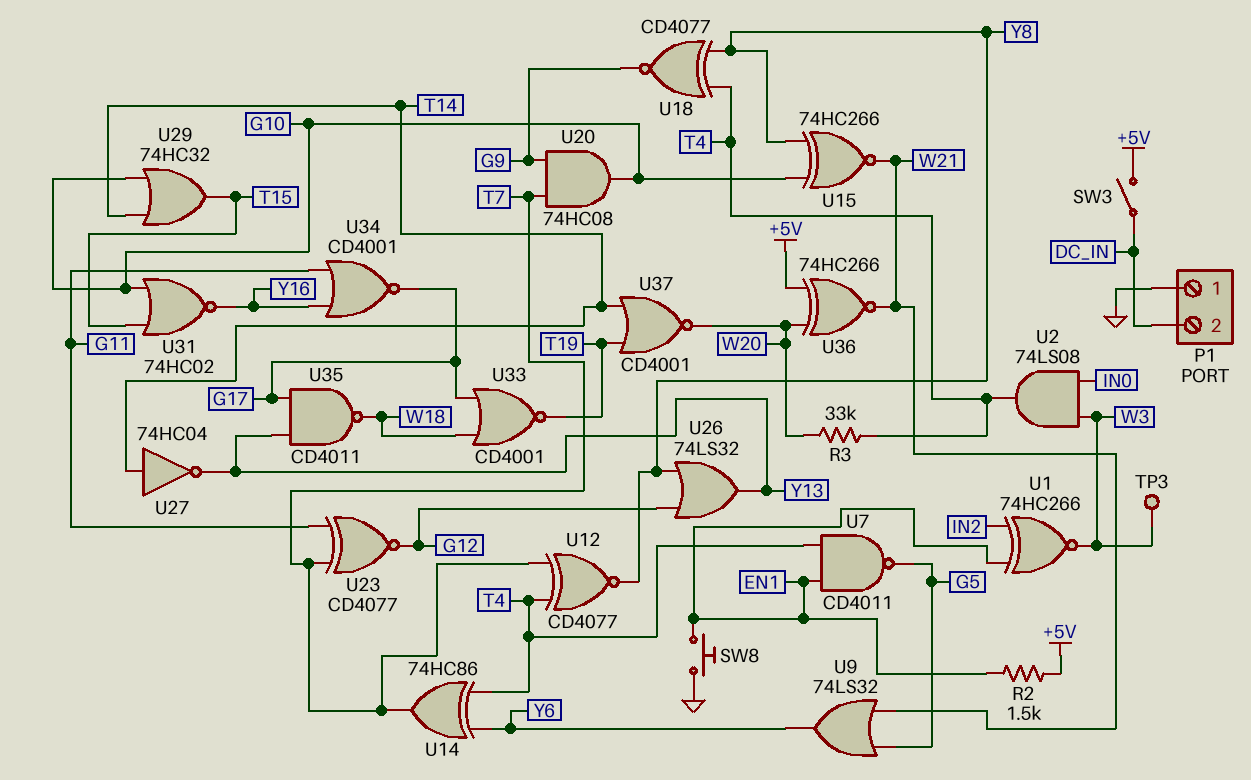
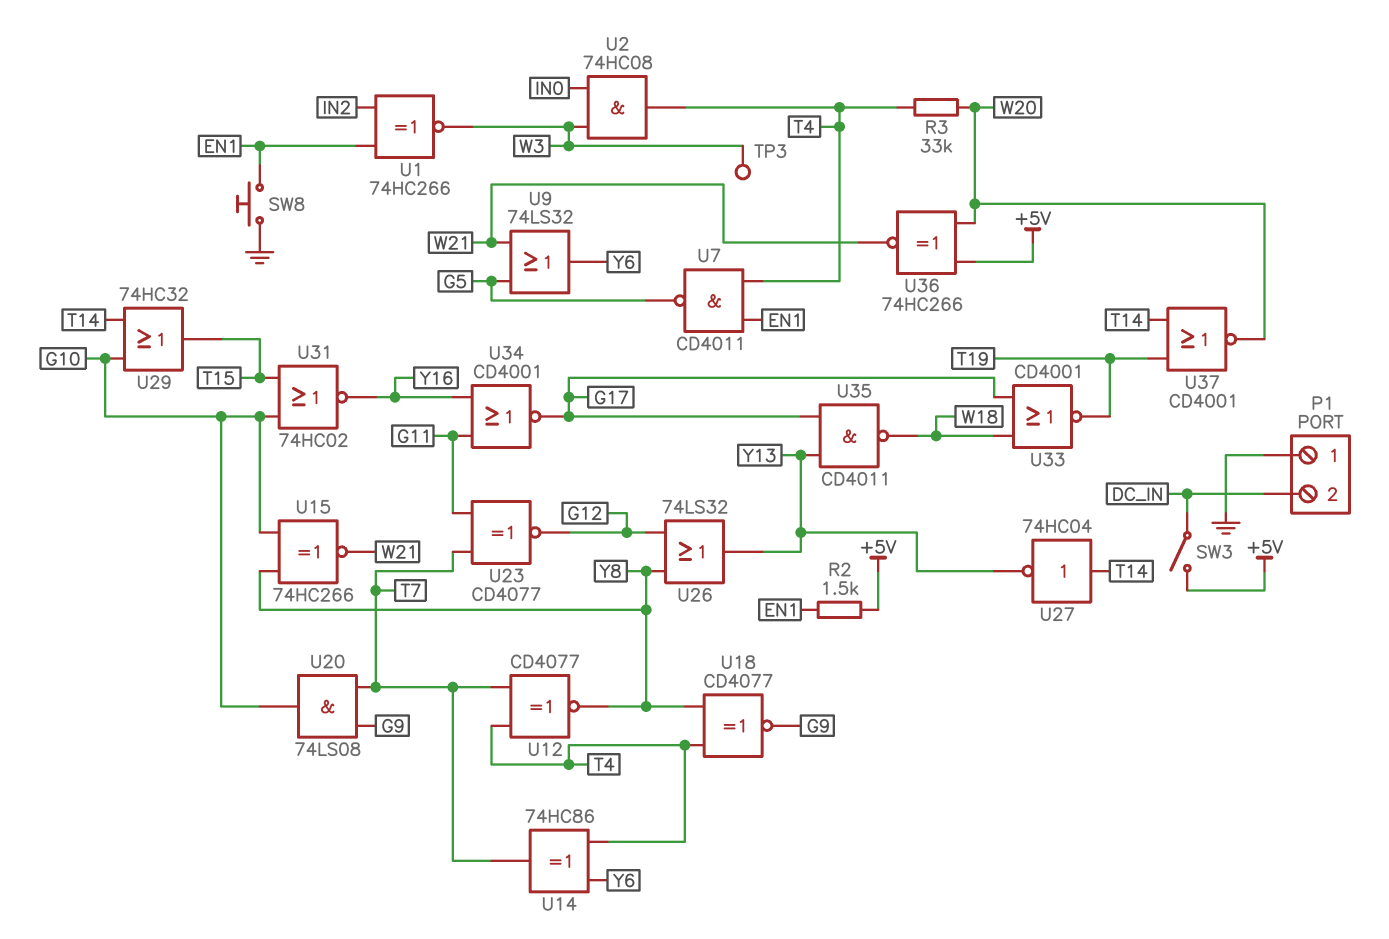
U2: AND 74LS08 (in IN0, in W3, out T4) -> AND 74HC08 (in IN0, in W3, out T4)
U20: AND 74HC08 (in G9, in T7, out G10) -> AND 74LS08 (in G9, in T7, out G10)

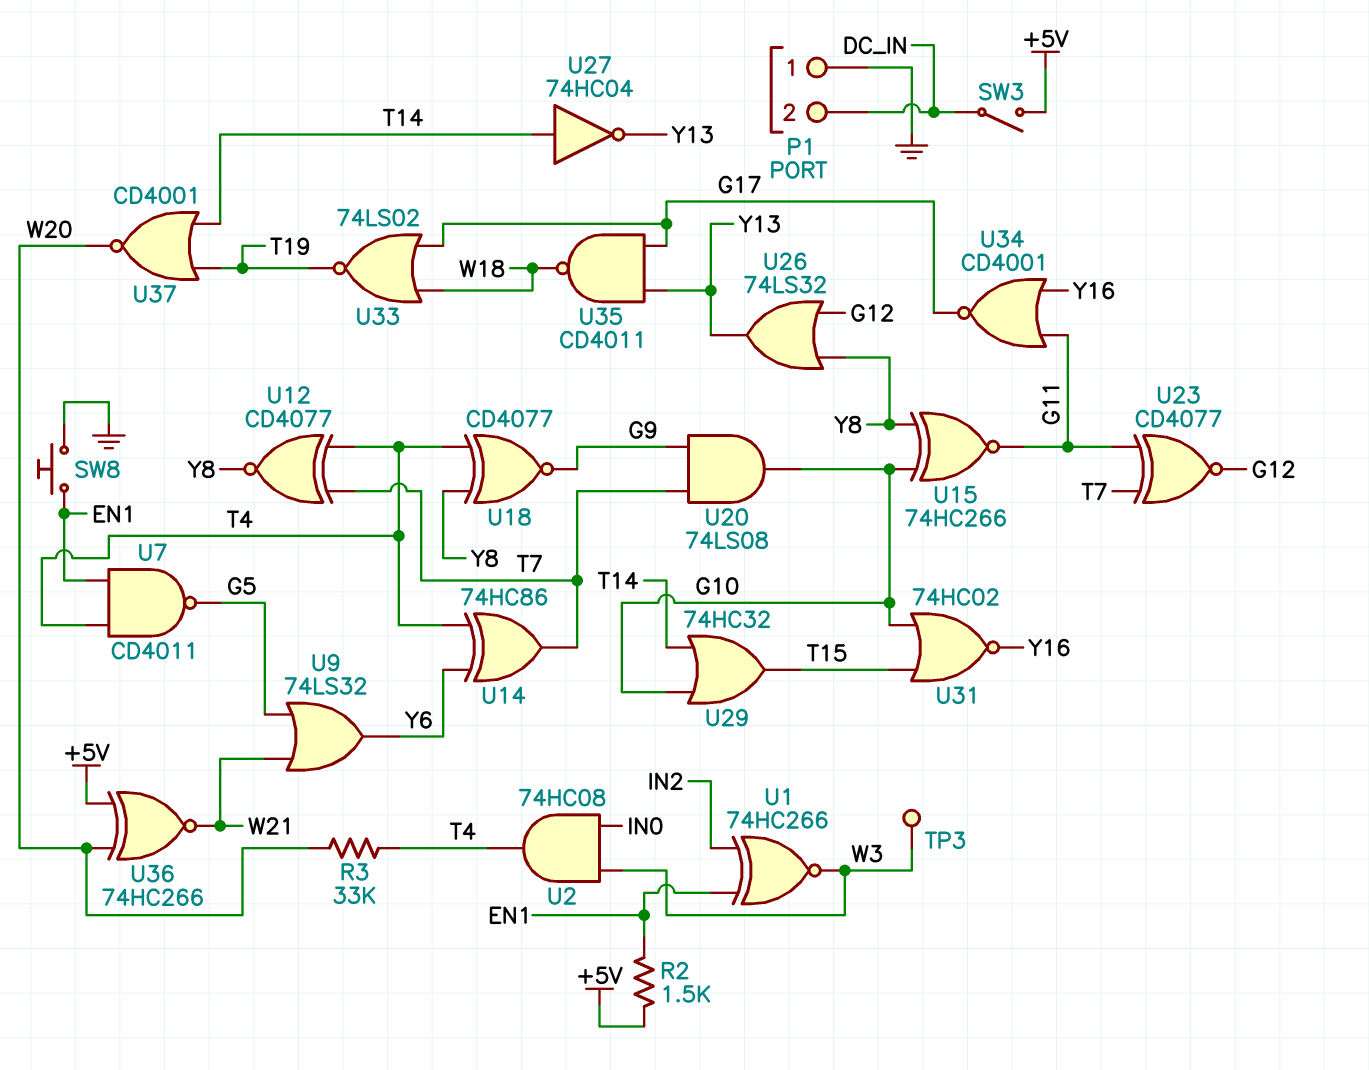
U15: XNOR 74HC266 (in G10, in Y8, out W21) -> XNOR 74HC266 (in G10, in Y8, out G11)
U33: NOR CD4001 (in G17, in W18, out T19) -> NOR 74LS02 (in G17, in W18, out T19)

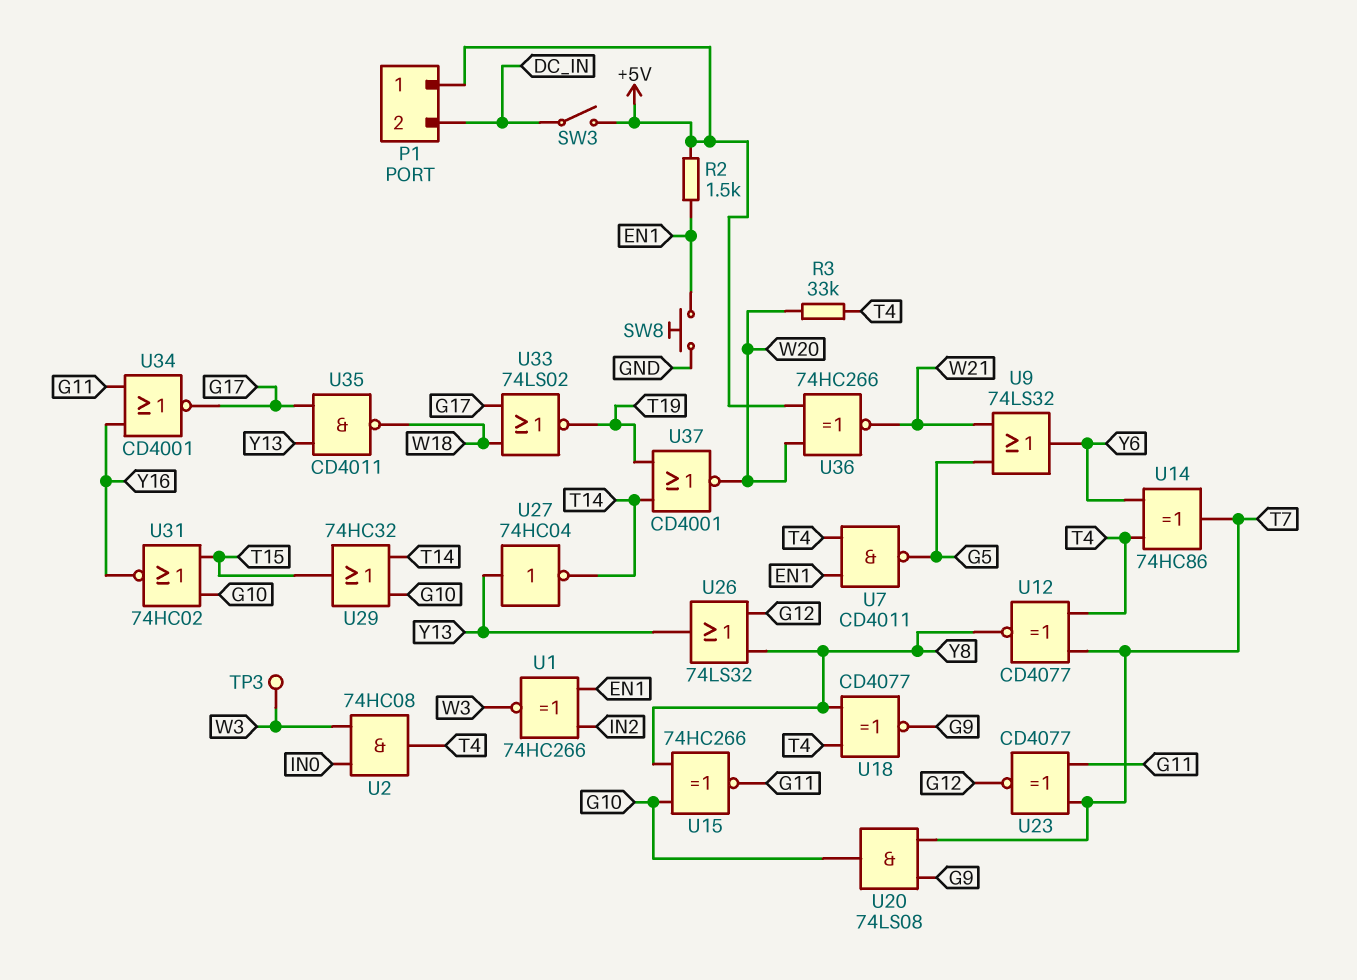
P1 pin 1: GND -> +5V
U27: NOT 74HC04 (in T14, out Y13) -> NOT 74HC04 (in Y13, out T14)

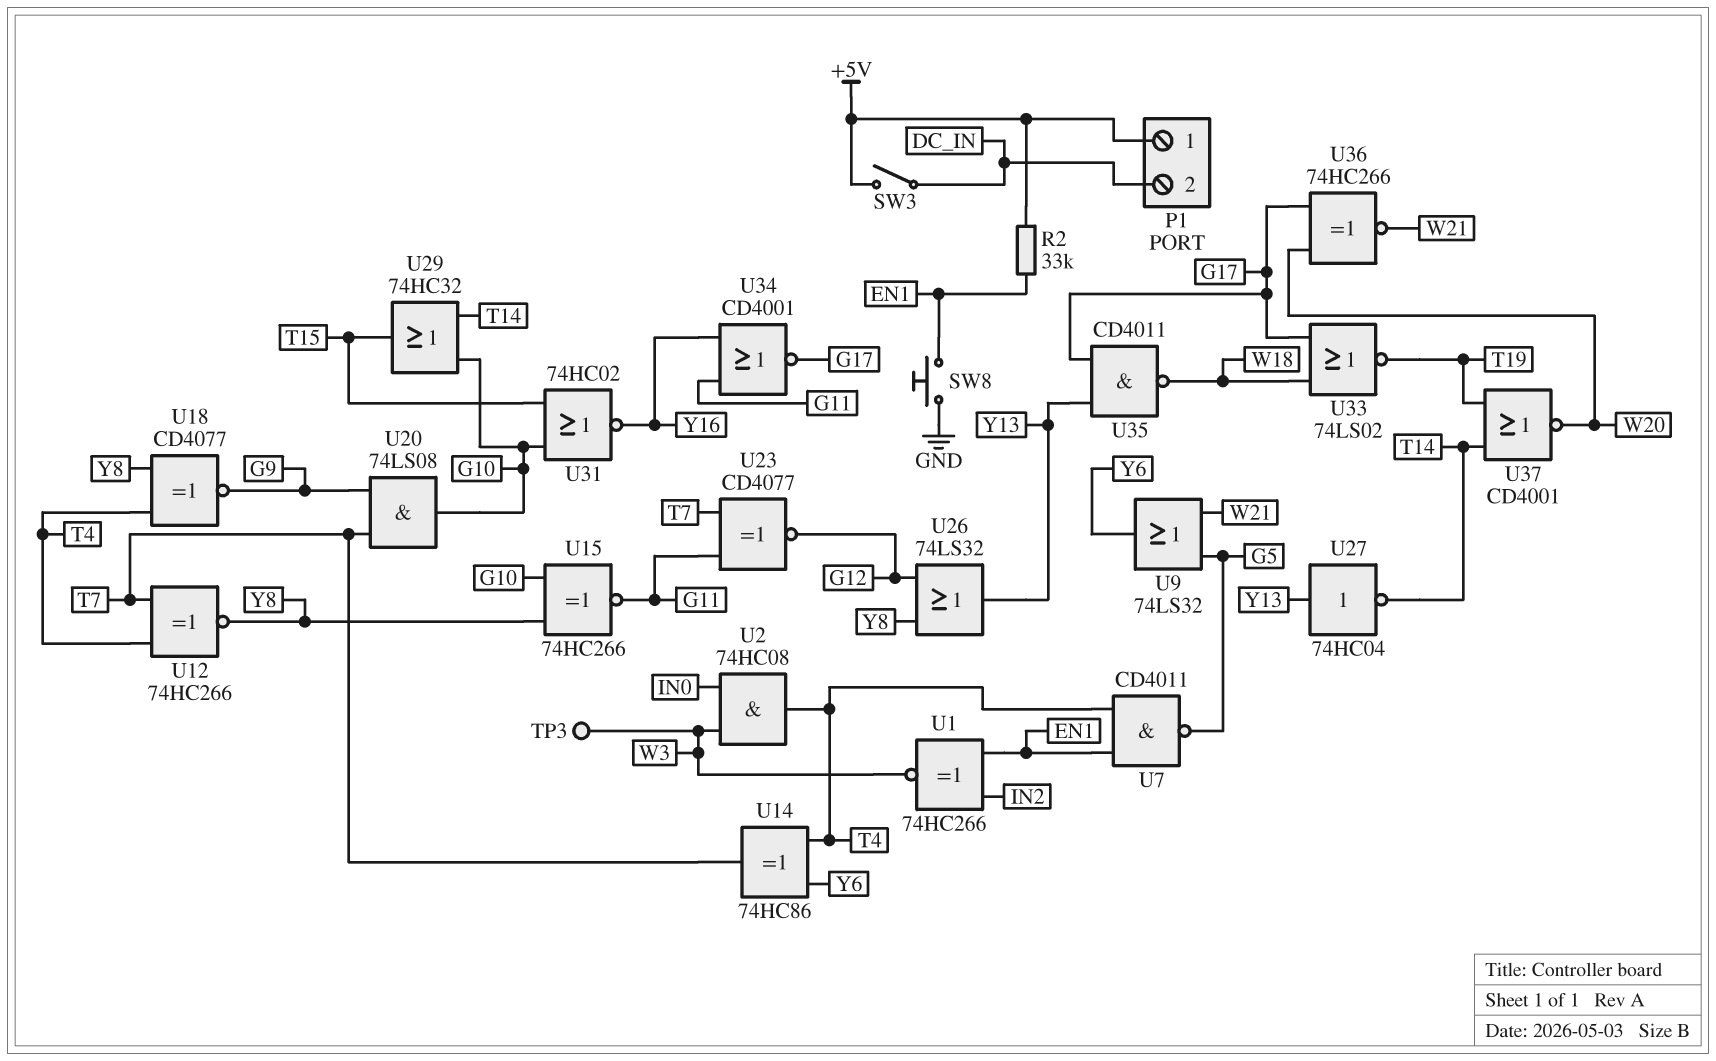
R2: 1.5k (+5V, EN1) -> 33k (+5V, EN1)
R3: 33k (T4, W20) -> none
U12: XNOR CD4077 (in T4, in T7, out Y8) -> XNOR 74HC266 (in T4, in T7, out Y8)
U36: XNOR 74HC266 (in +5V, in W20, out W21) -> XNOR 74HC266 (in G17, in W20, out W21)

